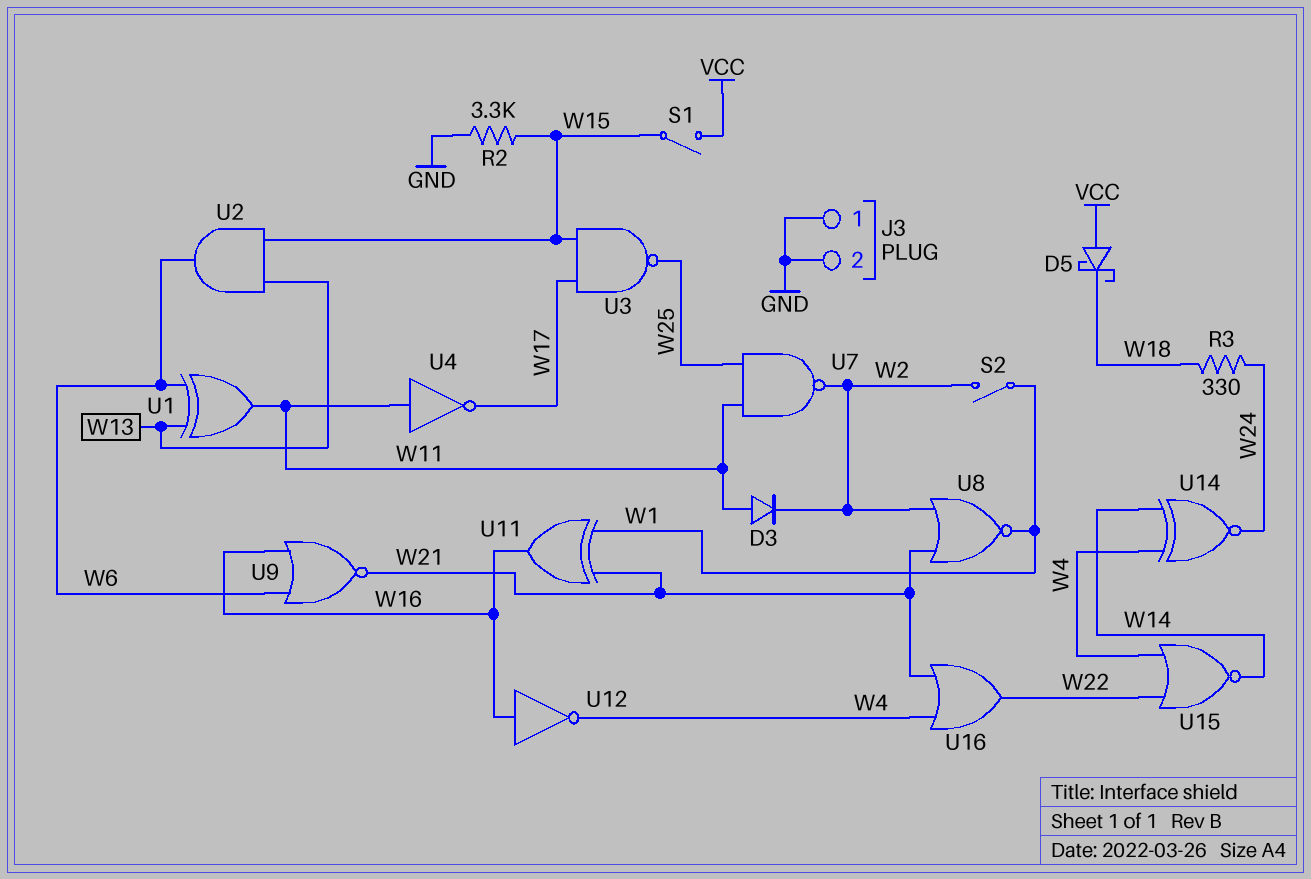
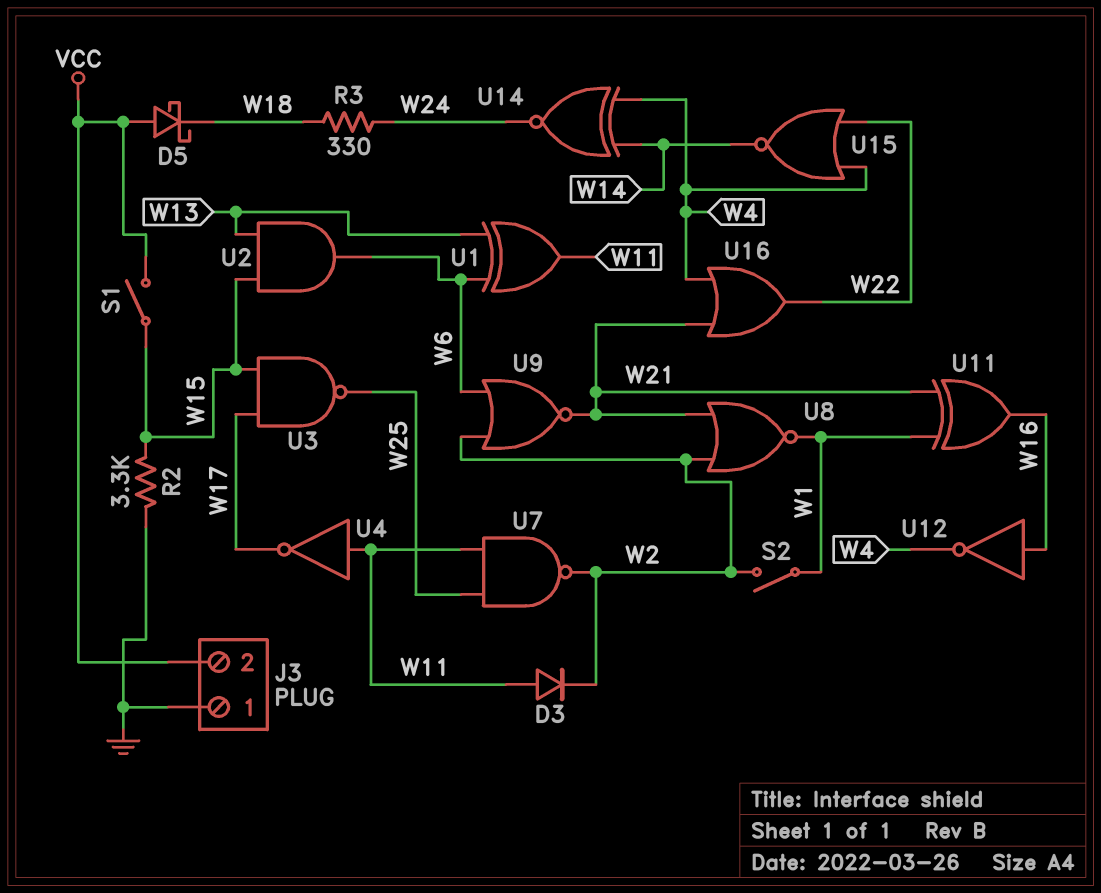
J3 pin 2: GND -> VCC
U9: NOR (in W6, in W16, out W21) -> NOR (in W2, in W6, out W21)

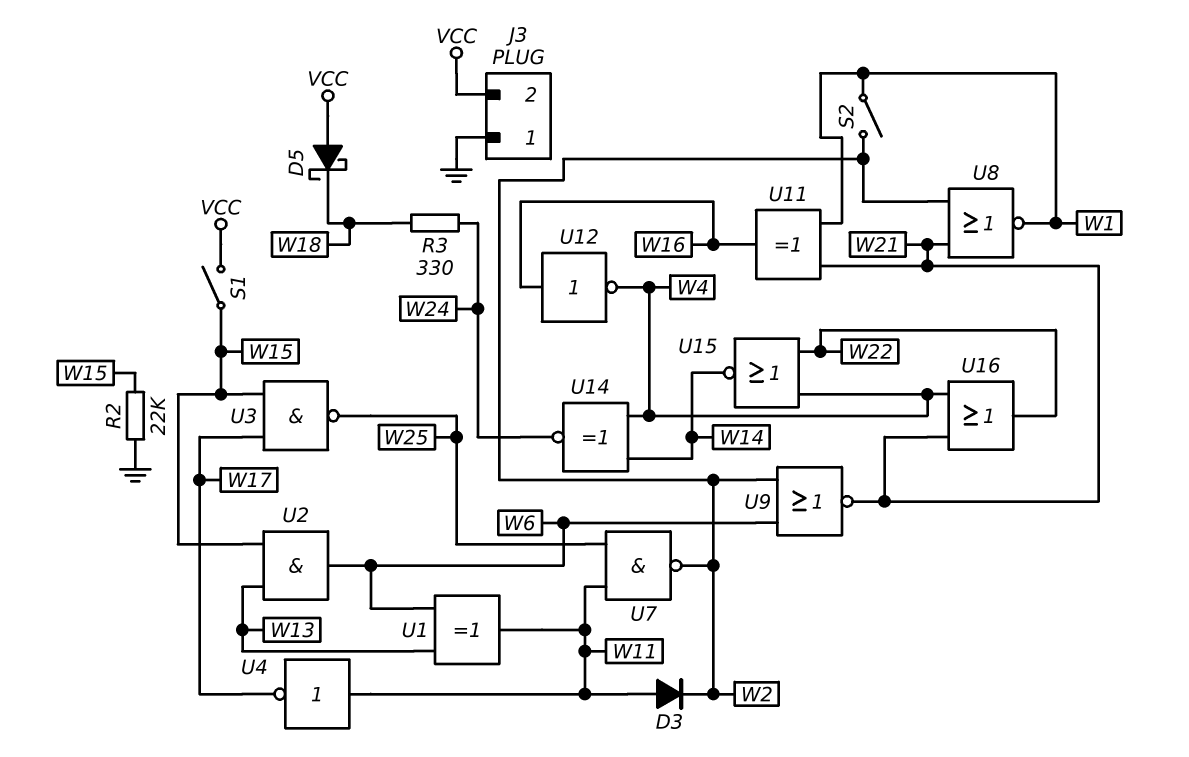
R2: 3.3k (GND, W15) -> 22k (GND, W15)

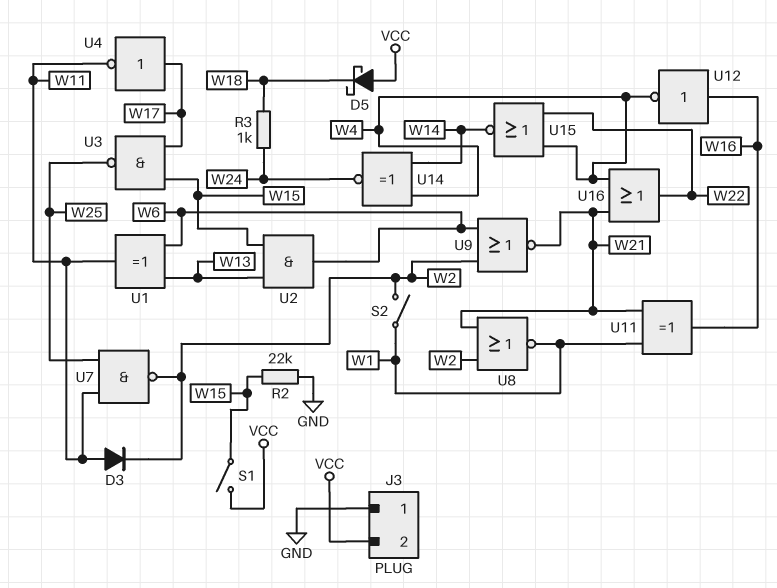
R3: 330 (W18, W24) -> 1k (W18, W24)
U4: NOT (in W11, out W17) -> NOT (in W17, out W11)

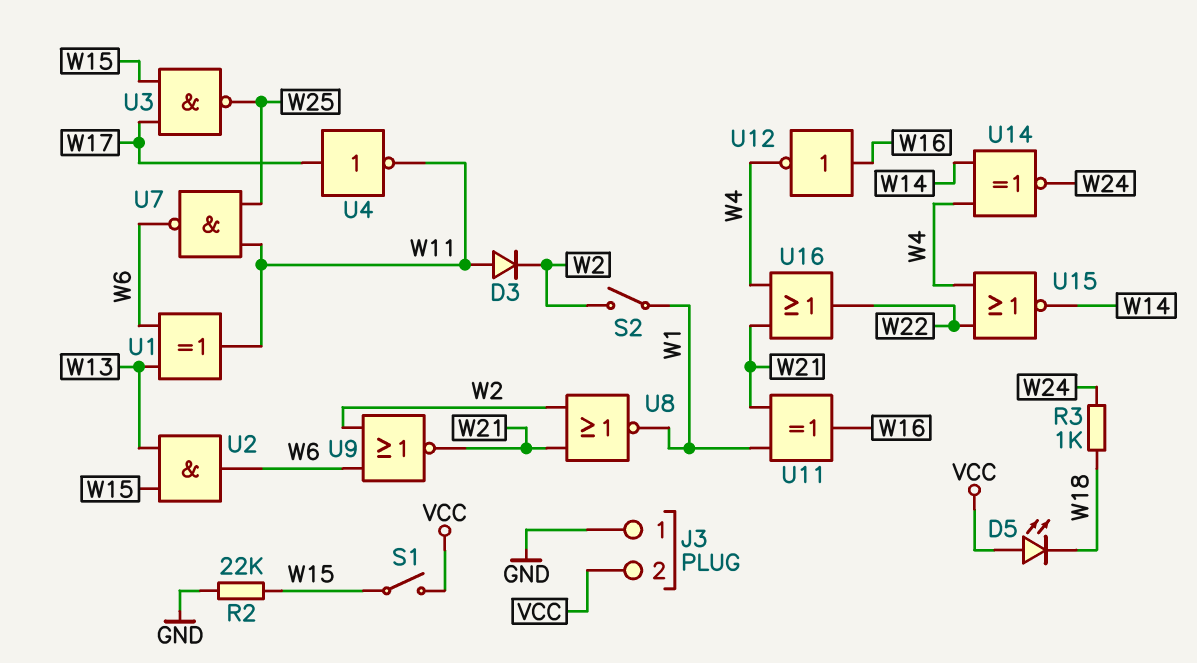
D5: schottky (A VCC, K W18) -> LED (A VCC, K W18)
U7: NAND (in W11, in W25, out W2) -> NAND (in W11, in W25, out W6)

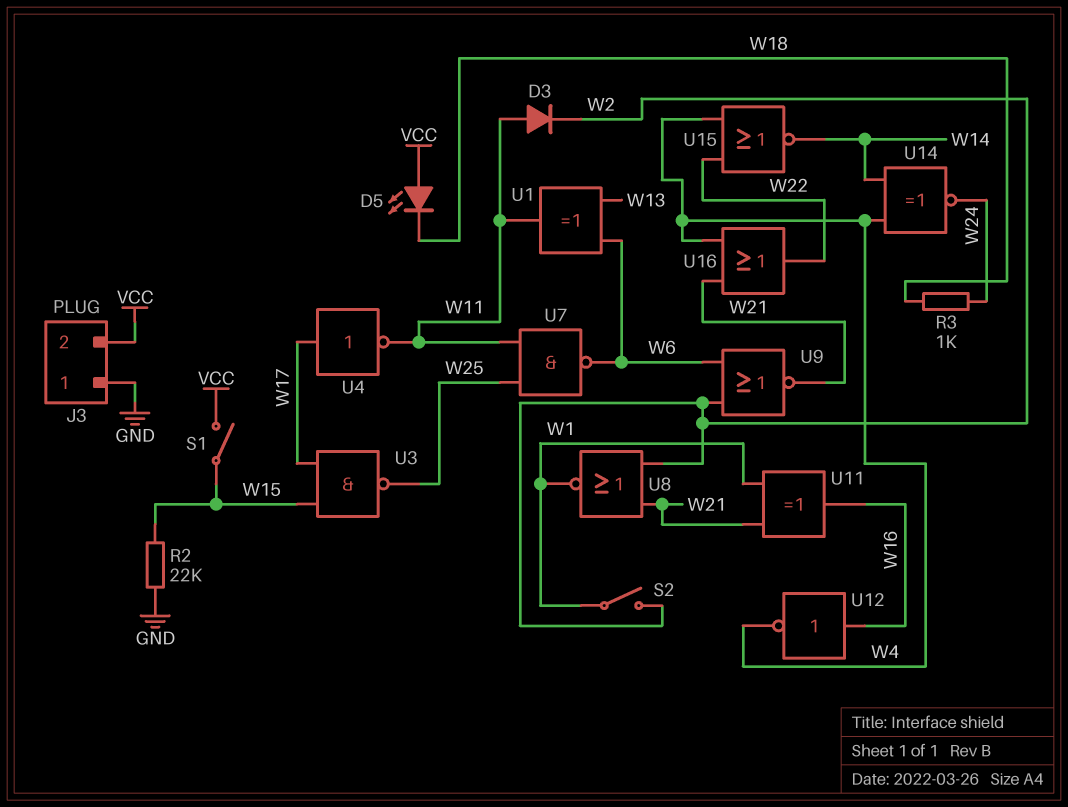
U2: AND (in W13, in W15, out W6) -> none

